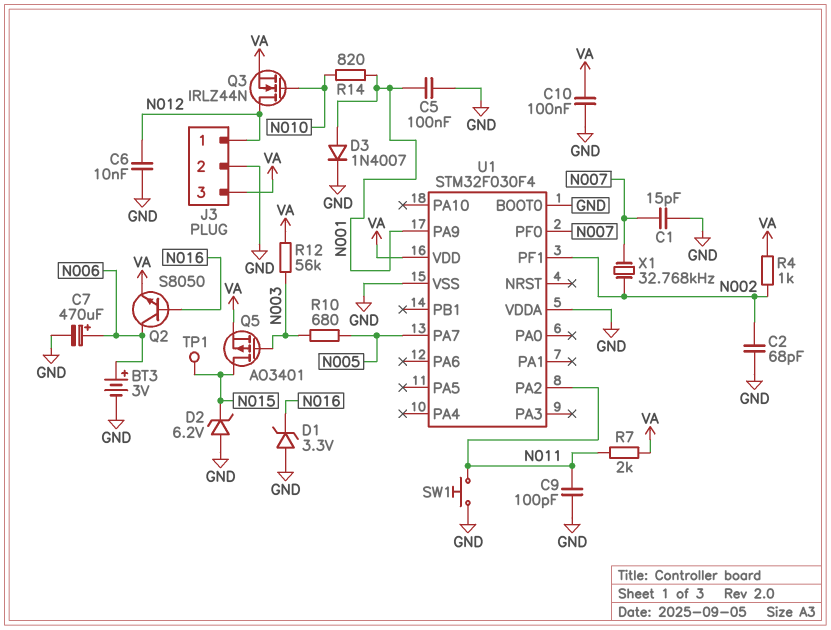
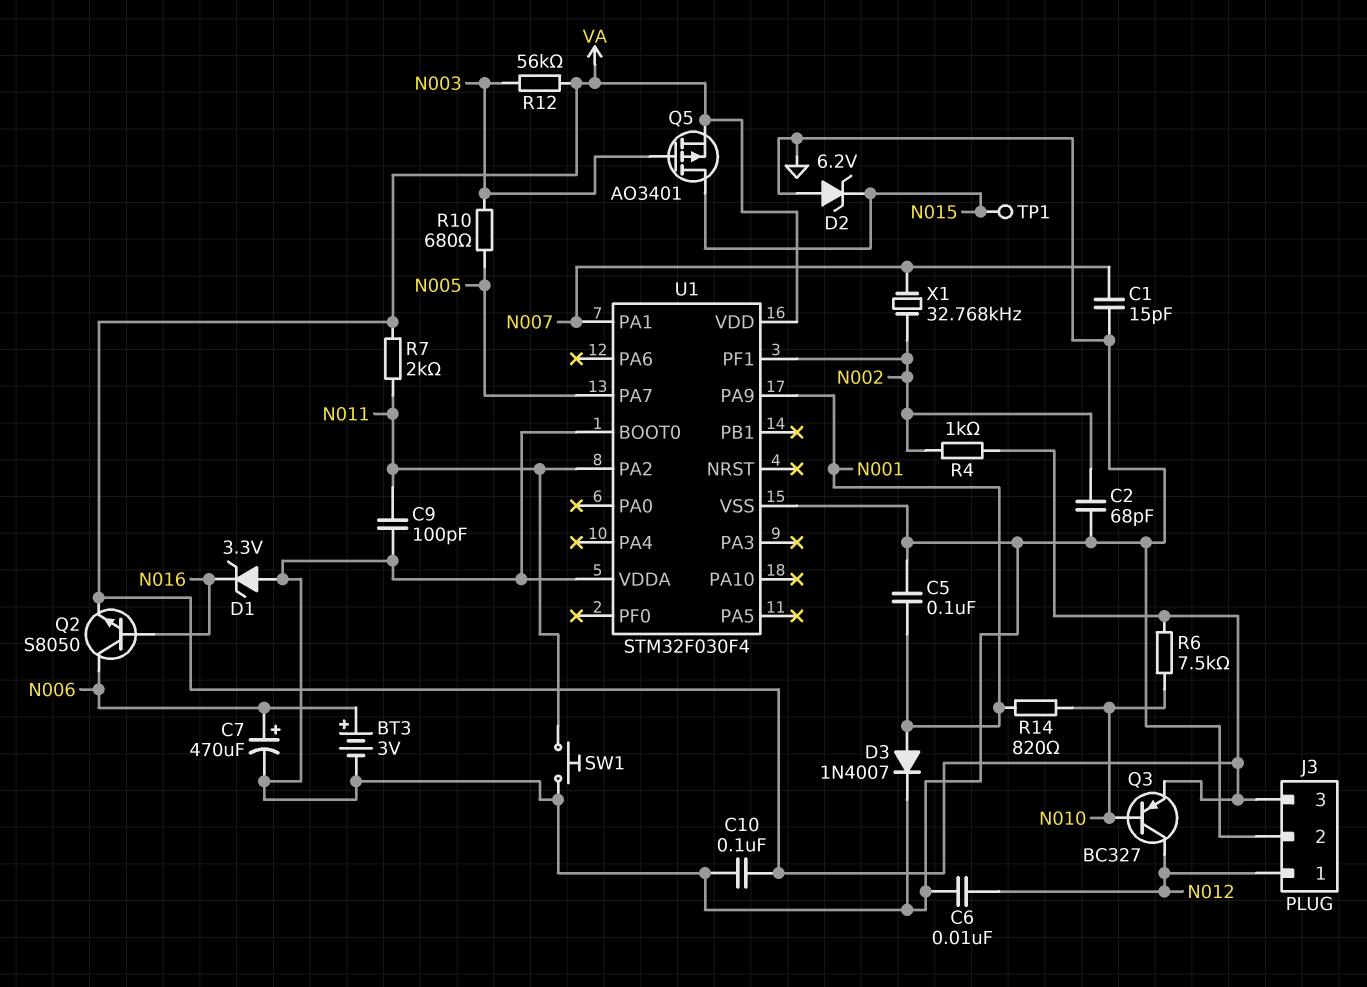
Q3: NMOS IRLZ44N (G N010, D N012, S VA) -> PNP BC327 (B N010, C N012, E VA)
R6: none -> 7.5k (N010, VA)
U1 pin PA1: none -> N007
U1 pin PF0: N007 -> none

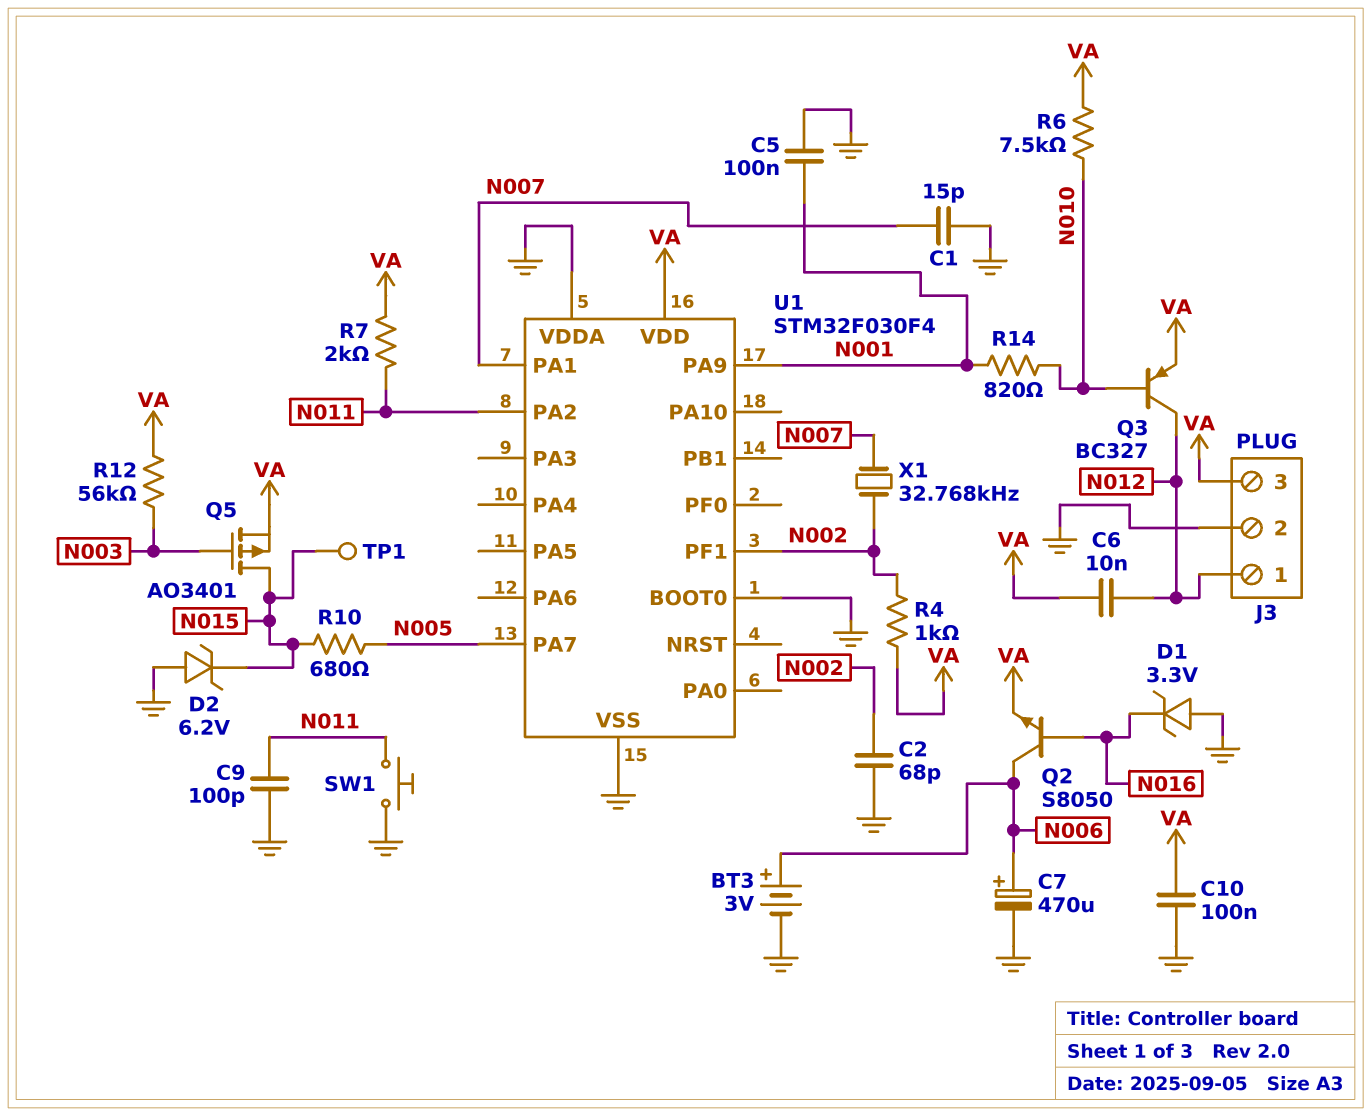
C6: 10nF (GND, N012) -> 10nF (N012, VA)
D3: diode 1N4007 (A N001, K GND) -> none
R10: 680 (N003, N005) -> 680 (N005, N015)

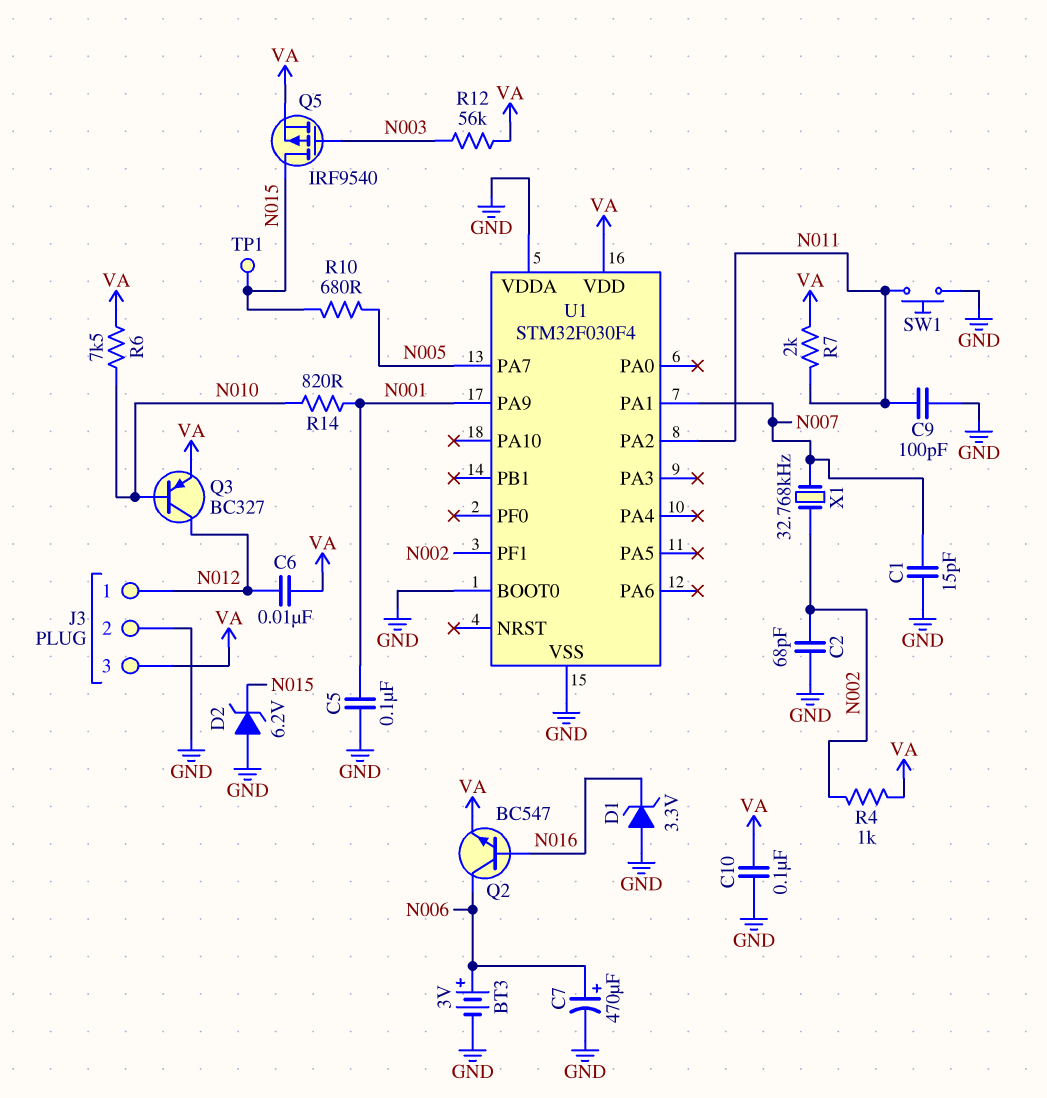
Q2: NPN S8050 (B N016, C N006, E VA) -> NPN BC547 (B N016, C N006, E VA)
Q5: PMOS AO3401 (G N003, D N015, S VA) -> PMOS IRF9540 (G N003, D N015, S VA)

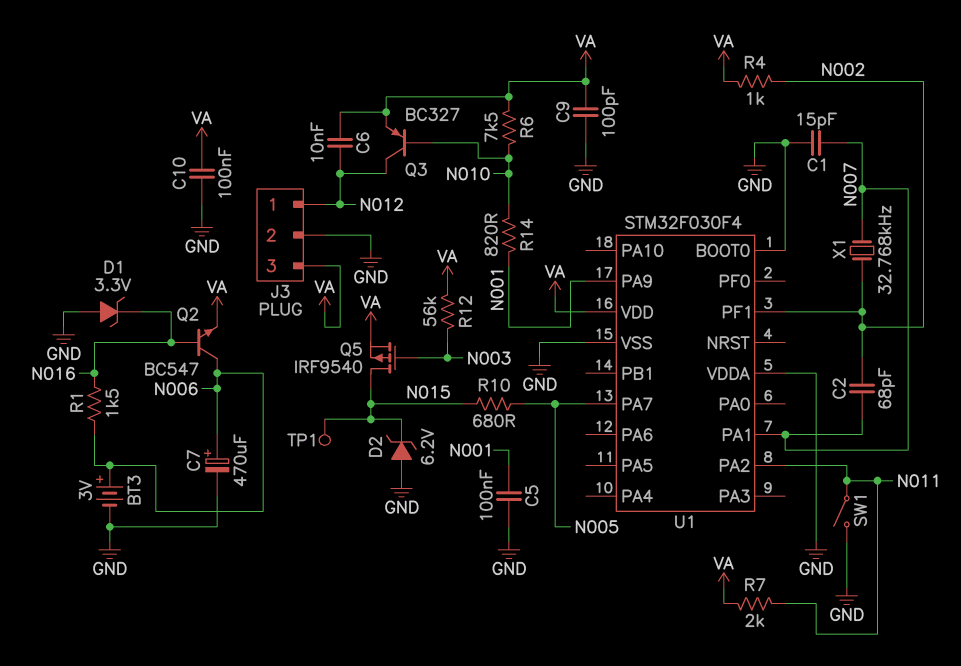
C2: 68pF (GND, N002) -> 68pF (N002, N007)
C9: 100pF (GND, N011) -> 100pF (GND, VA)
R1: none -> 1.5k (N006, N016)
SW1: button (GND, N011) -> switch (GND, N011)

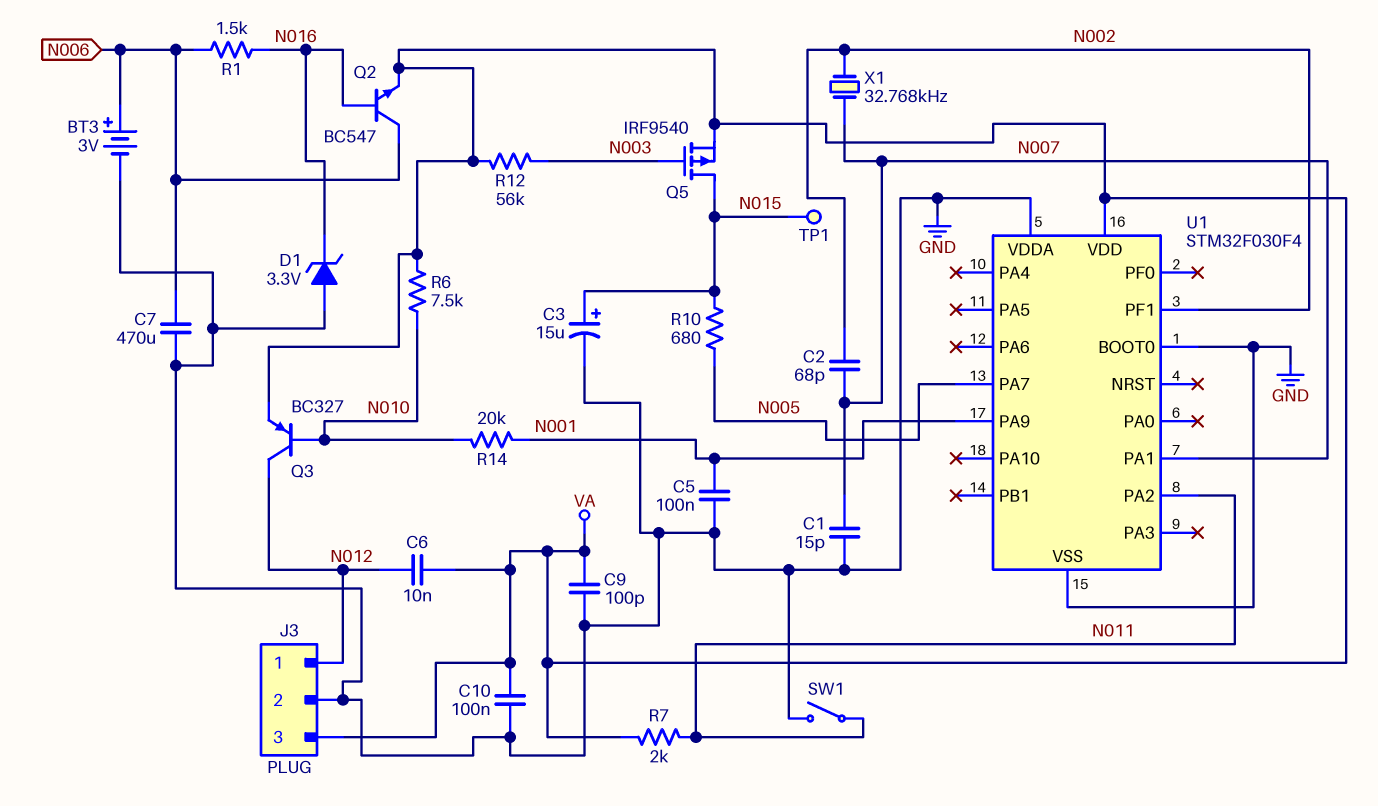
C3: none -> 15uF (plus N015, minus GND)
C7: 470uF (plus N006, minus GND) -> 470uF (GND, N006)
D2: zener 6.2V (A GND, K N015) -> none
R4: 1k (N002, VA) -> none
R14: 820 (N001, N010) -> 20k (N001, N010)

